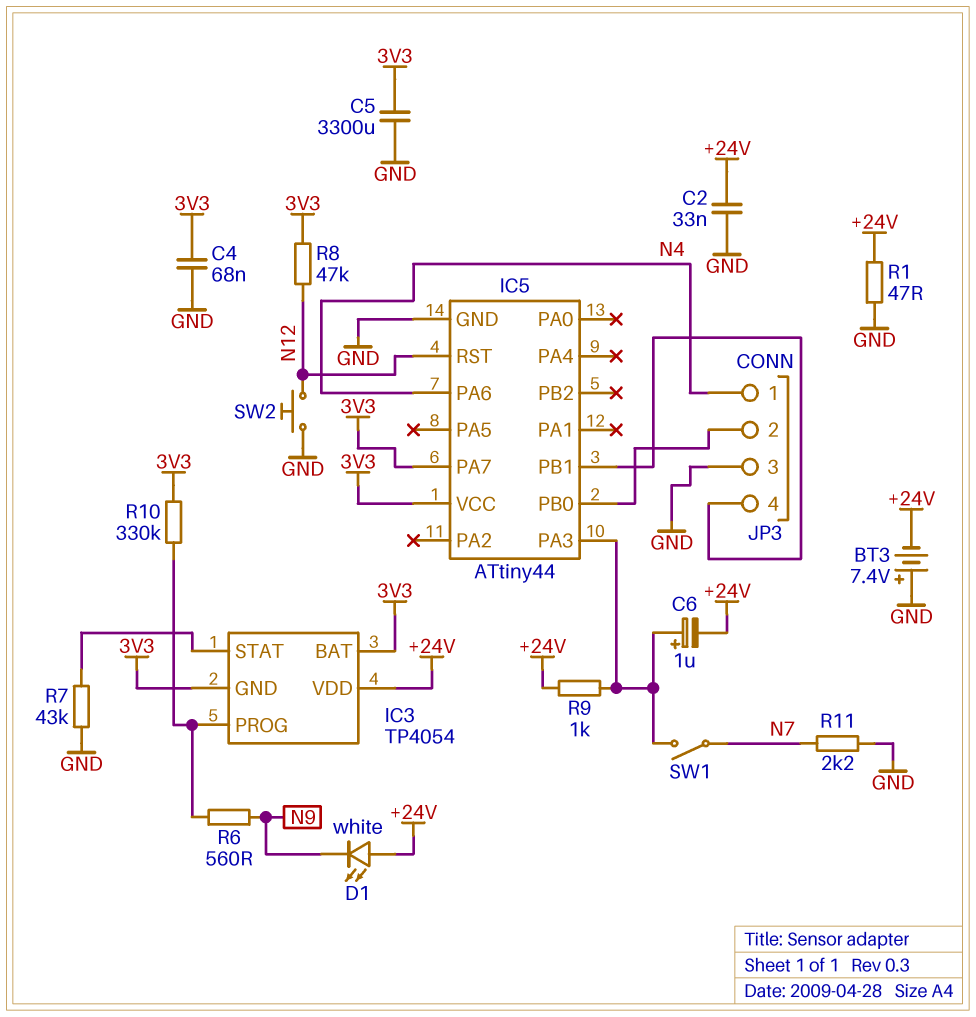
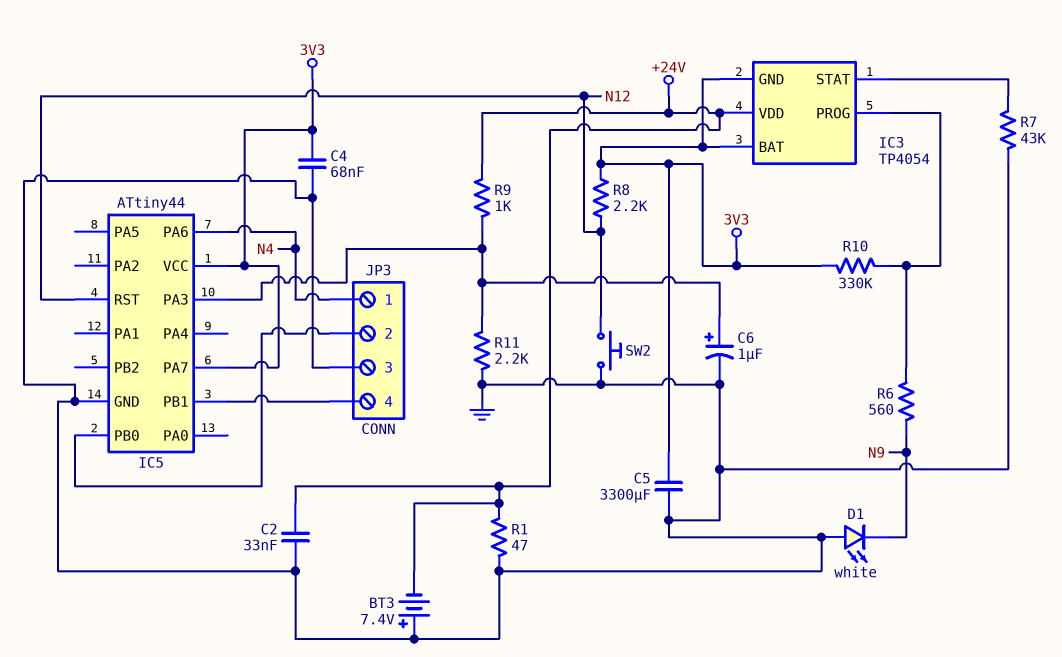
C6: 1uF (plus IC5/PA3, minus +24V) -> 1uF (plus IC5/PA3, minus GND)
D1: LED white (A +24V, K N9) -> LED white (A GND, K N9)
R8: 47k (3V3, N12) -> 2.2k (3V3, N12)
R11: 2.2k (GND, N7) -> 2.2k (GND, IC5/PA3)
SW1: switch (IC5/PA3, N7) -> none

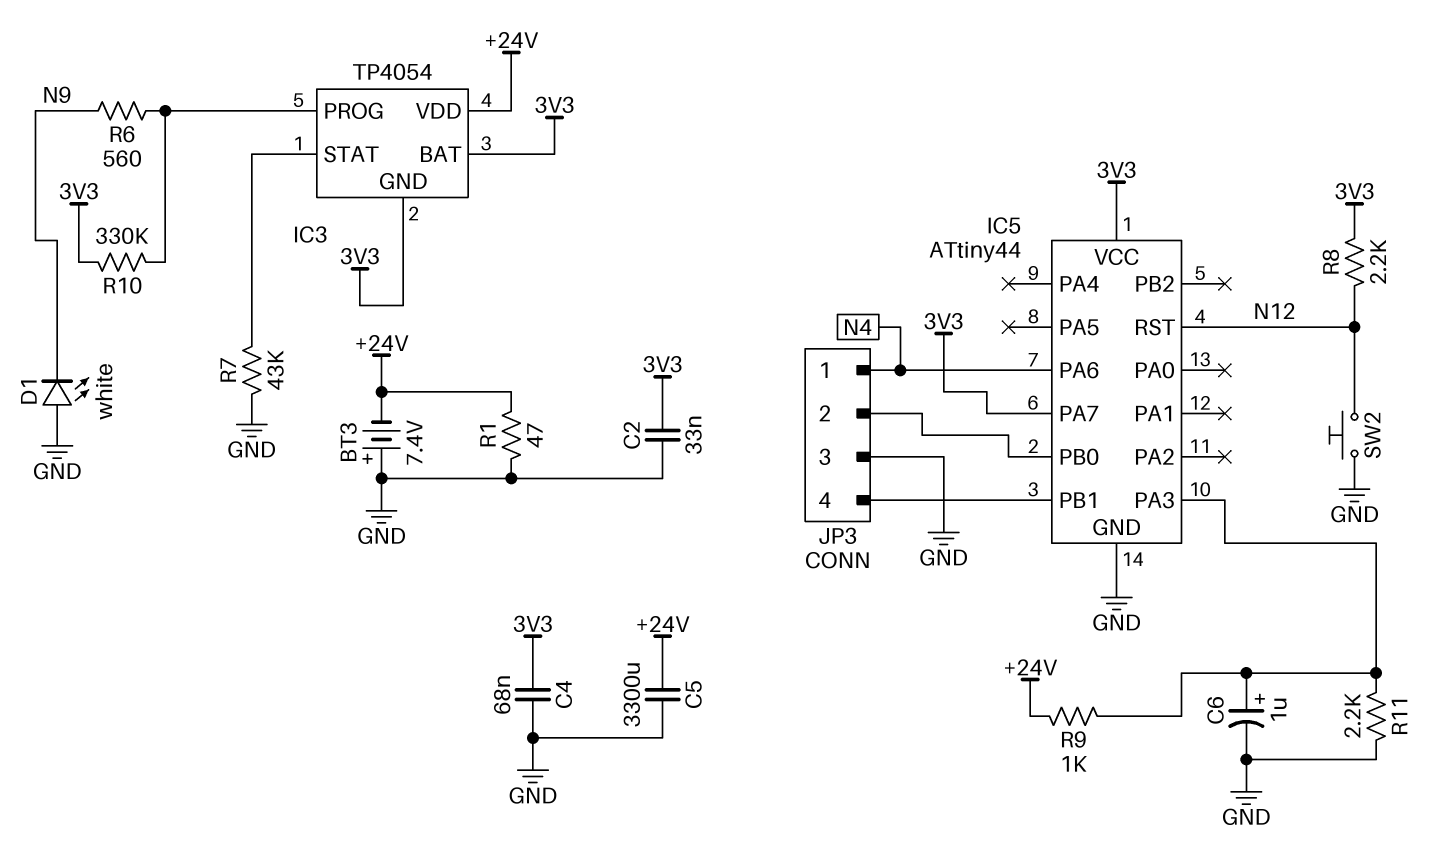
C2: 33nF (+24V, GND) -> 33nF (3V3, GND)
C5: 3300uF (3V3, GND) -> 3300uF (+24V, GND)

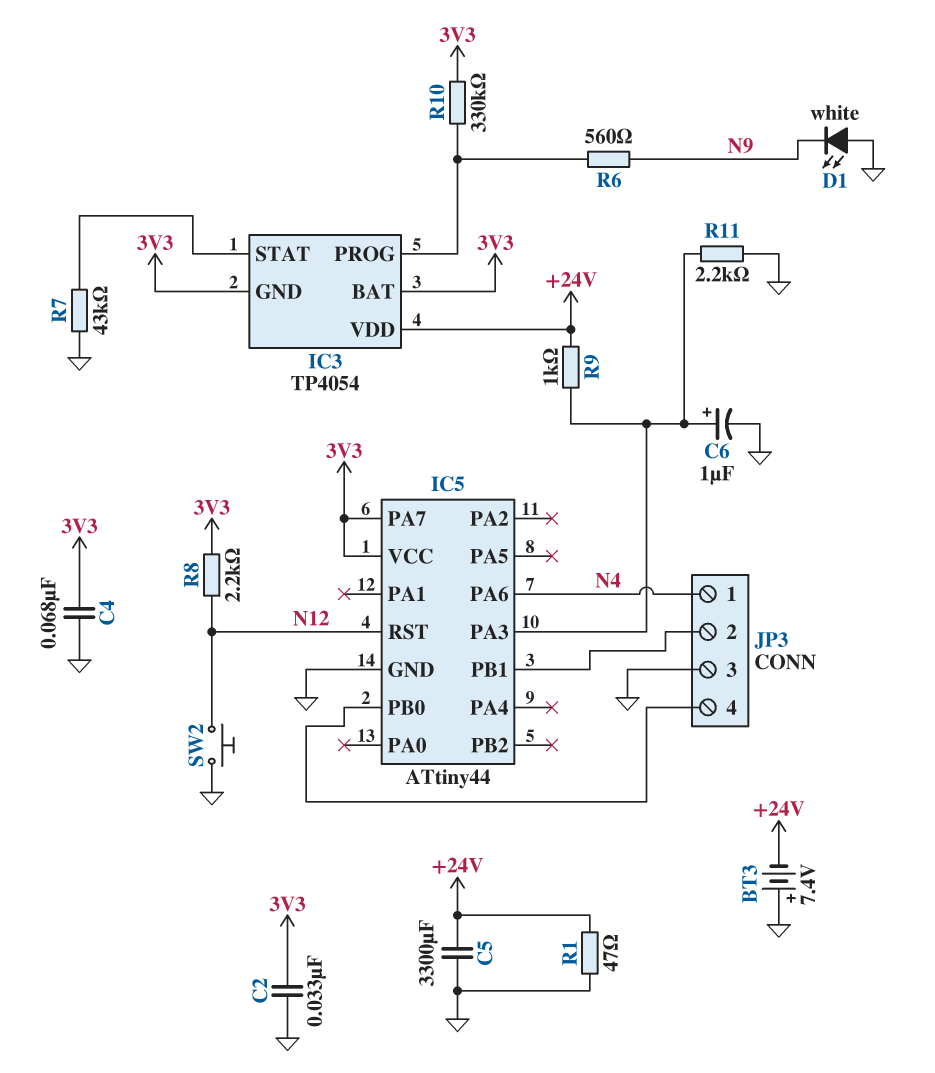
JP3 pin 2: IC5/PB0 -> IC5/PB1
JP3 pin 4: IC5/PB1 -> IC5/PB0

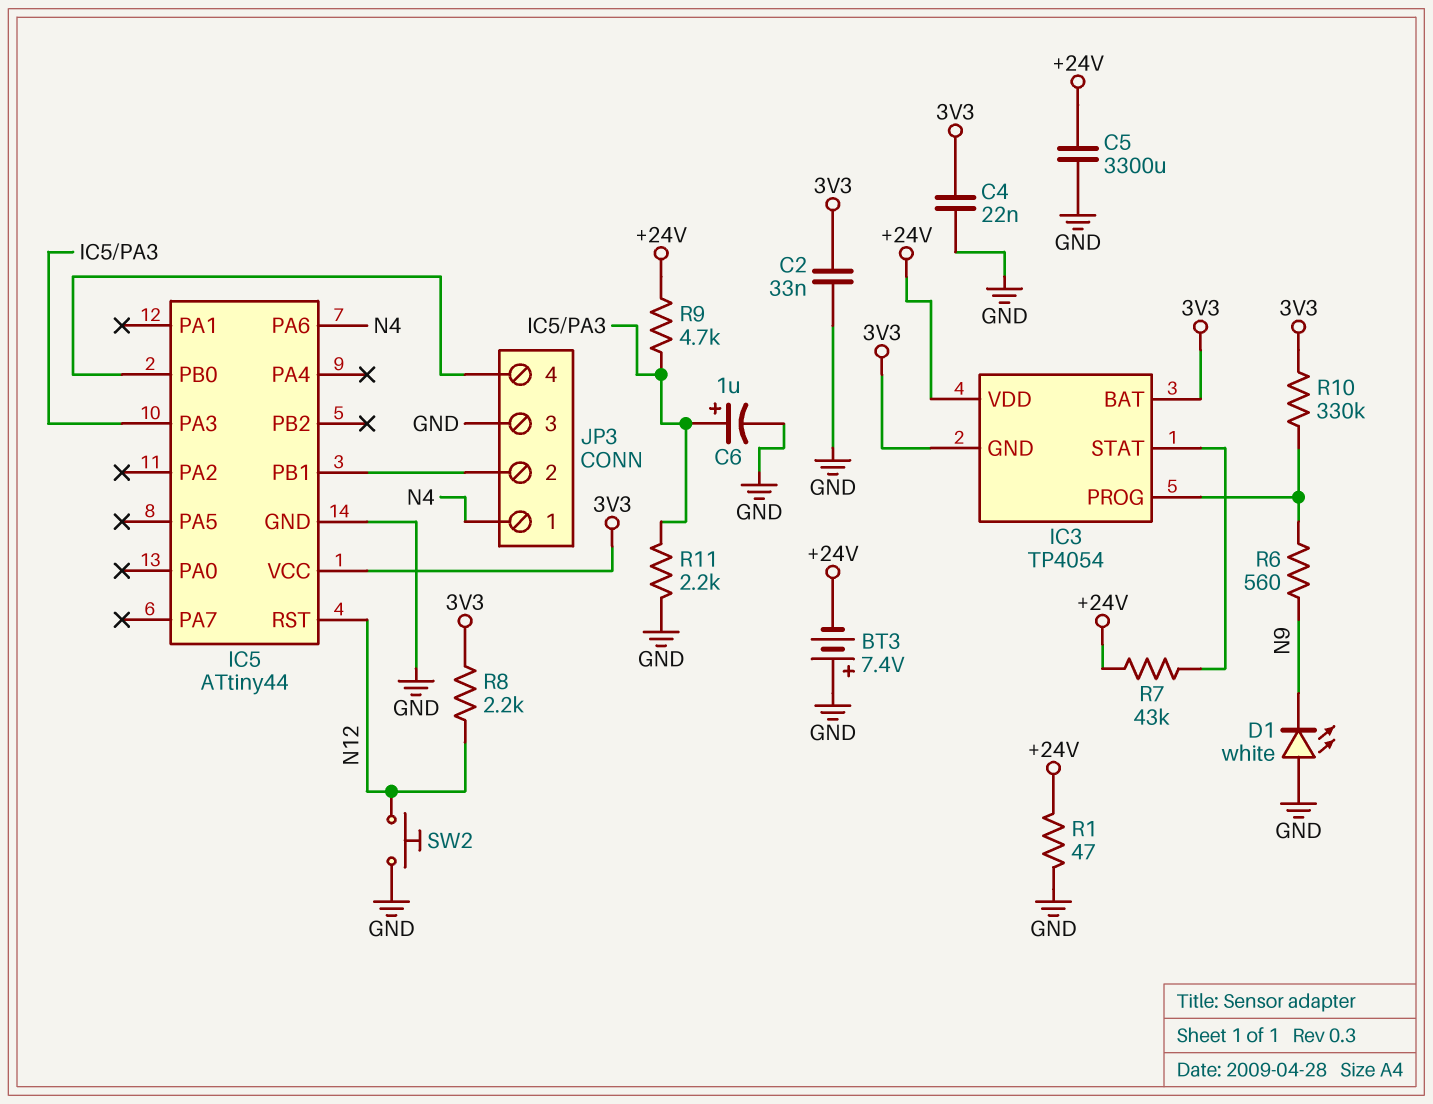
C4: 68nF (3V3, GND) -> 22nF (3V3, GND)
IC5 pin PA7: 3V3 -> none
R7: 43k (GND, IC3/STAT) -> 43k (+24V, IC3/STAT)
R9: 1k (+24V, IC5/PA3) -> 4.7k (+24V, IC5/PA3)

